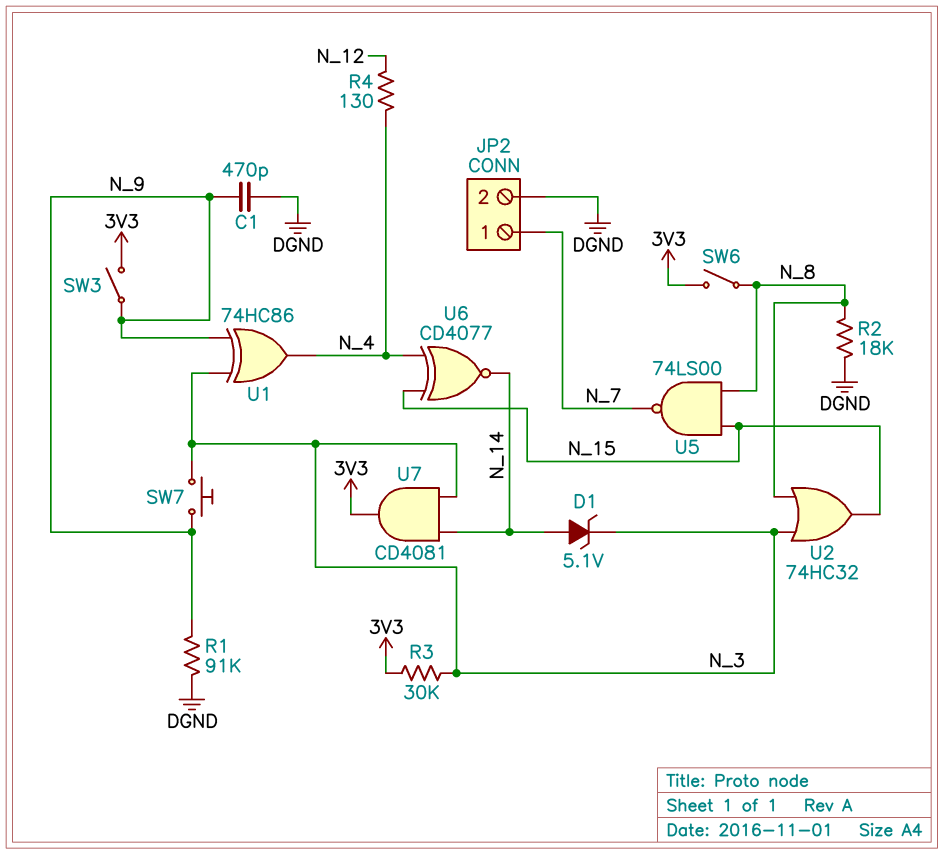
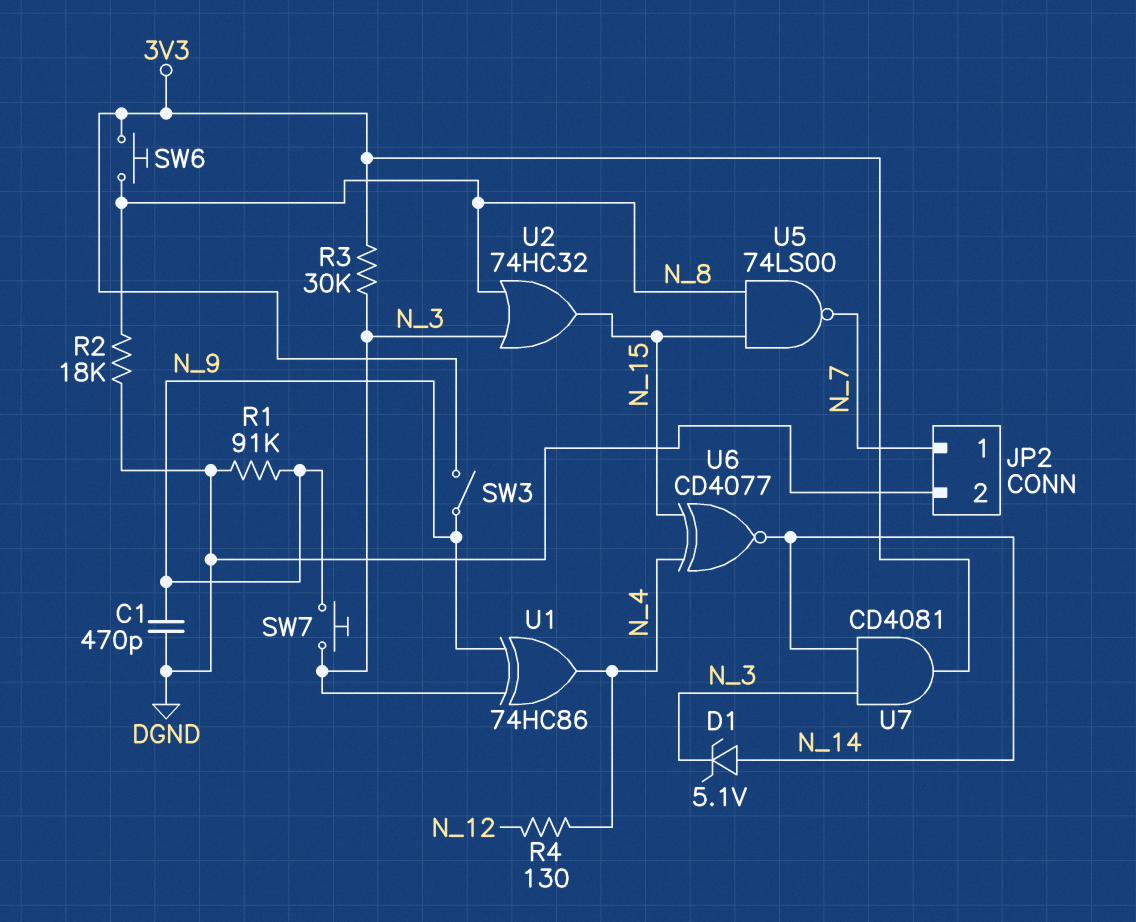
SW6: switch (3V3, N_8) -> button (3V3, N_8)

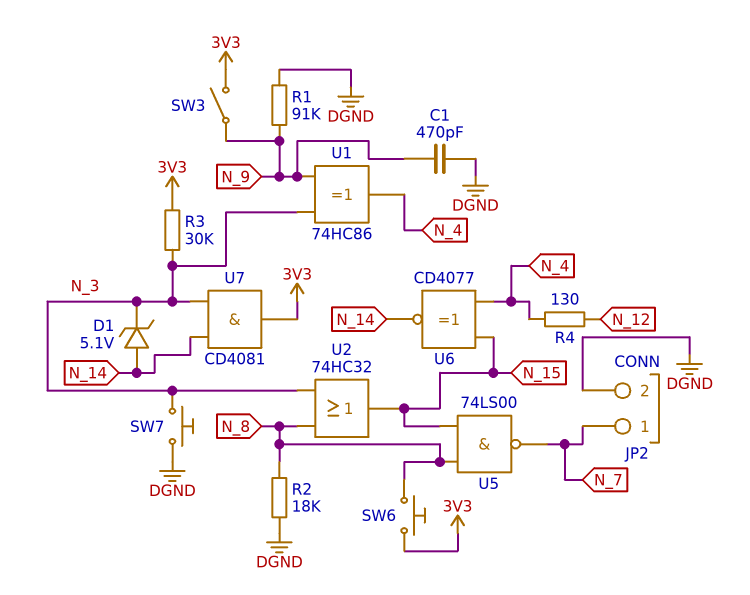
SW7: button (N_3, N_9) -> button (DGND, N_3)

